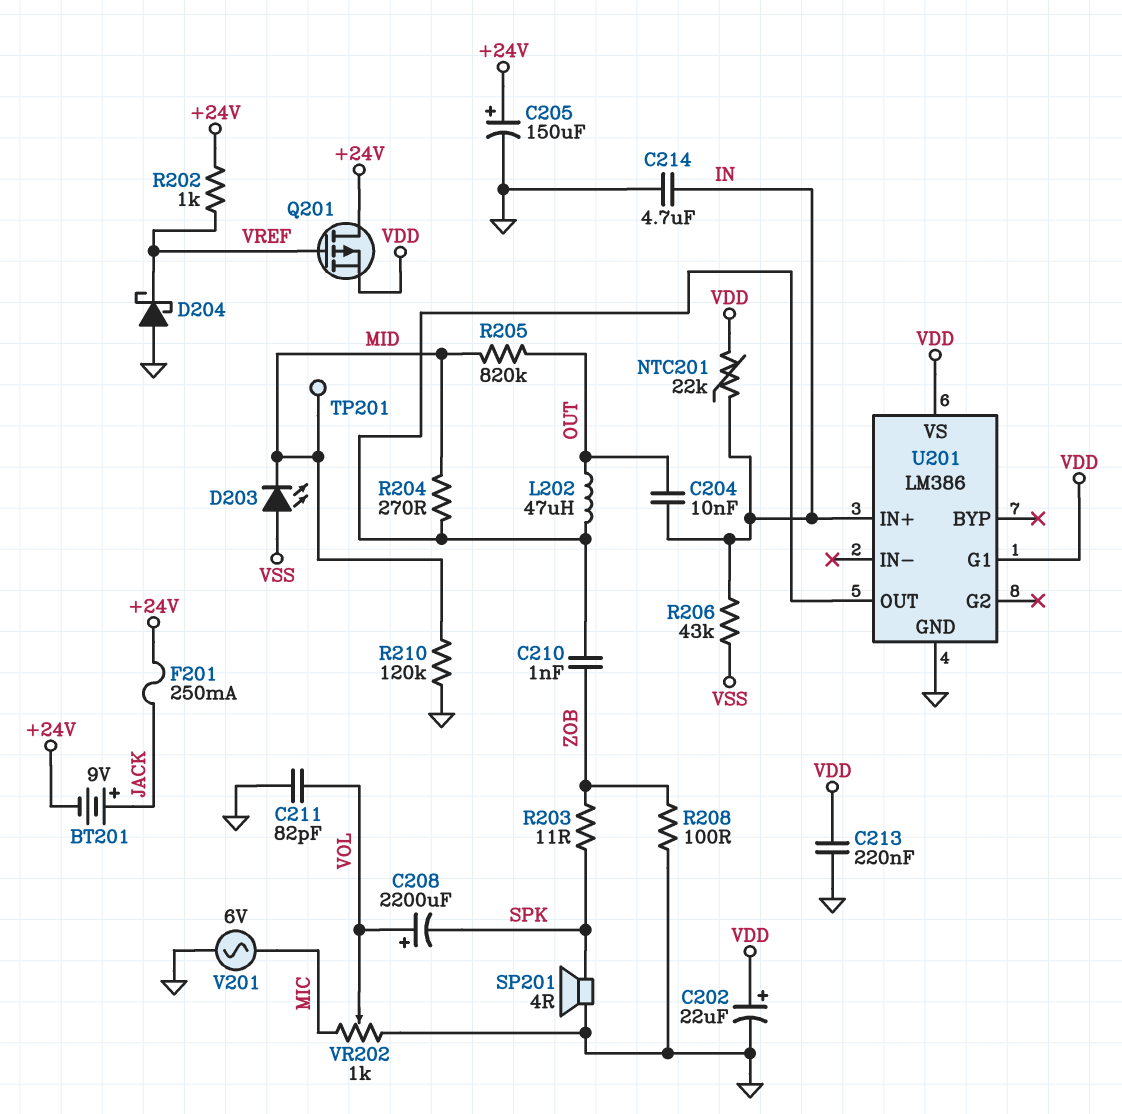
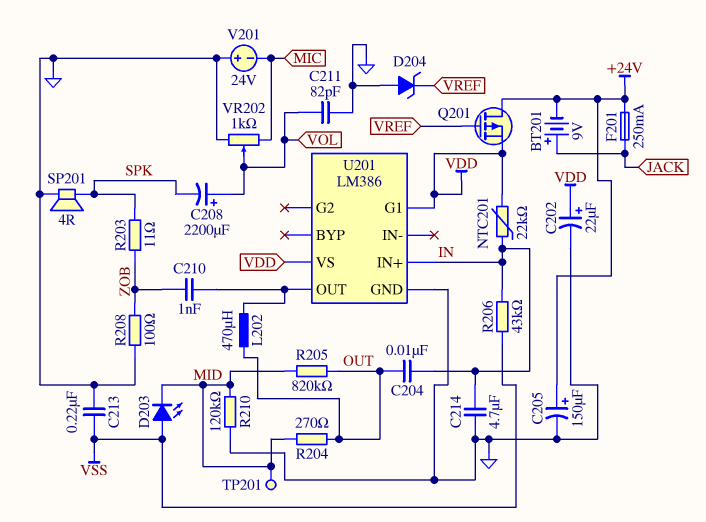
C213: 220nF (GND, VDD) -> 220nF (GND, VSS)
D204: schottky (A GND, K VREF) -> zener (A GND, K VREF)
L202: 47uH (OUT, U201/OUT) -> 470uH (OUT, U201/OUT)
R202: 1k (+24V, VREF) -> none
R204: 270 (MID, U201/OUT) -> 270 (MID, OUT)
V201: AC 6V (GND, MIC) -> 24V (plus GND, minus MIC)

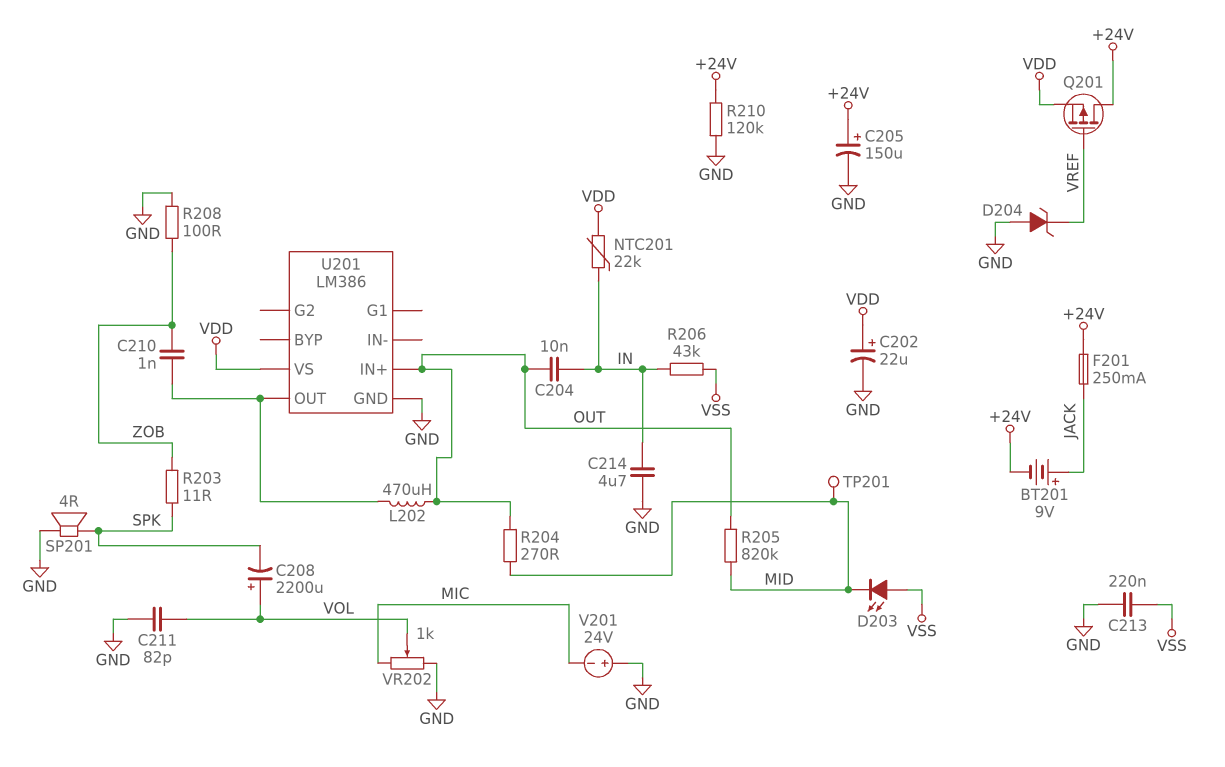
R210: 120k (GND, MID) -> 120k (+24V, GND)
U201 pin G1: VDD -> none
U201 pin IN+: IN -> OUT

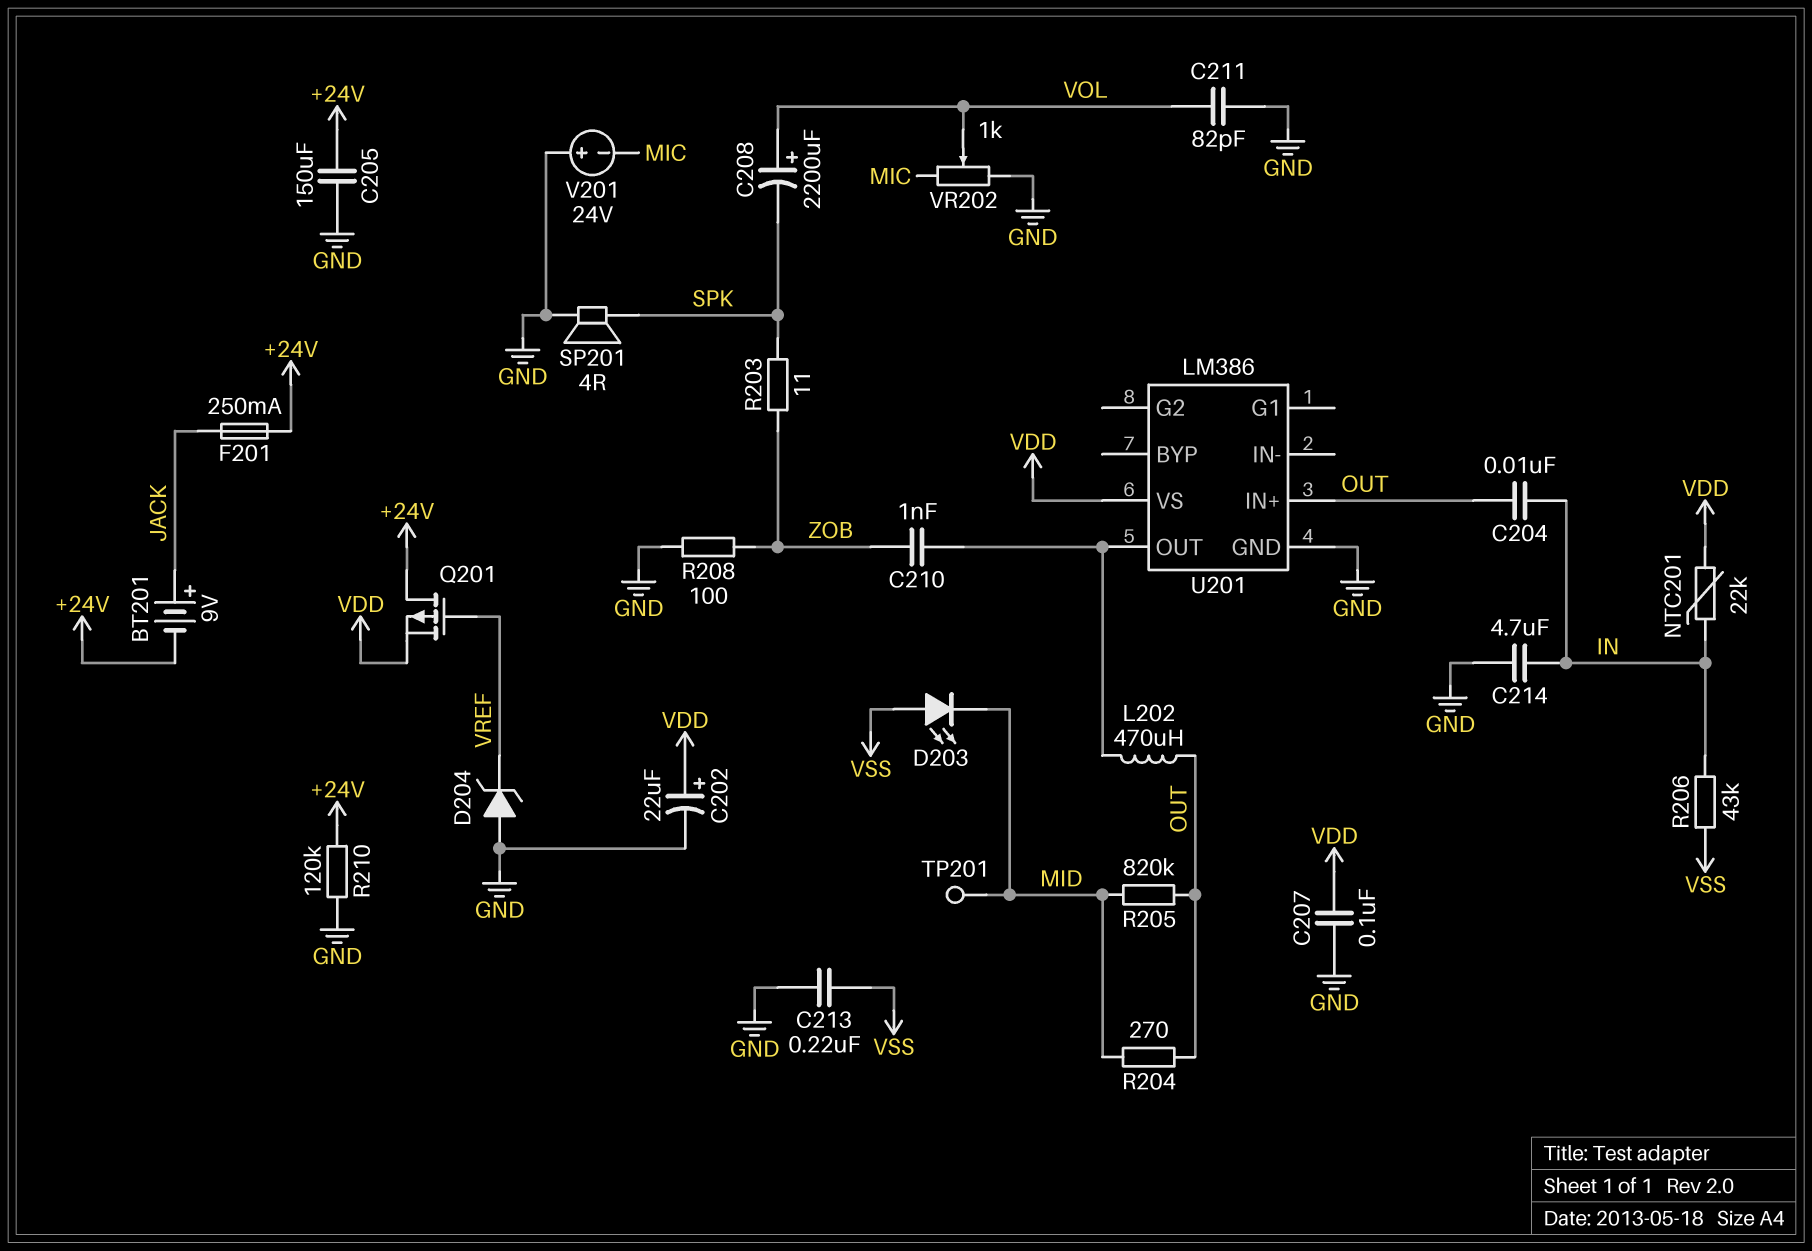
C205: 150uF (plus +24V, minus GND) -> 150uF (+24V, GND)
C207: none -> 100nF (GND, VDD)

